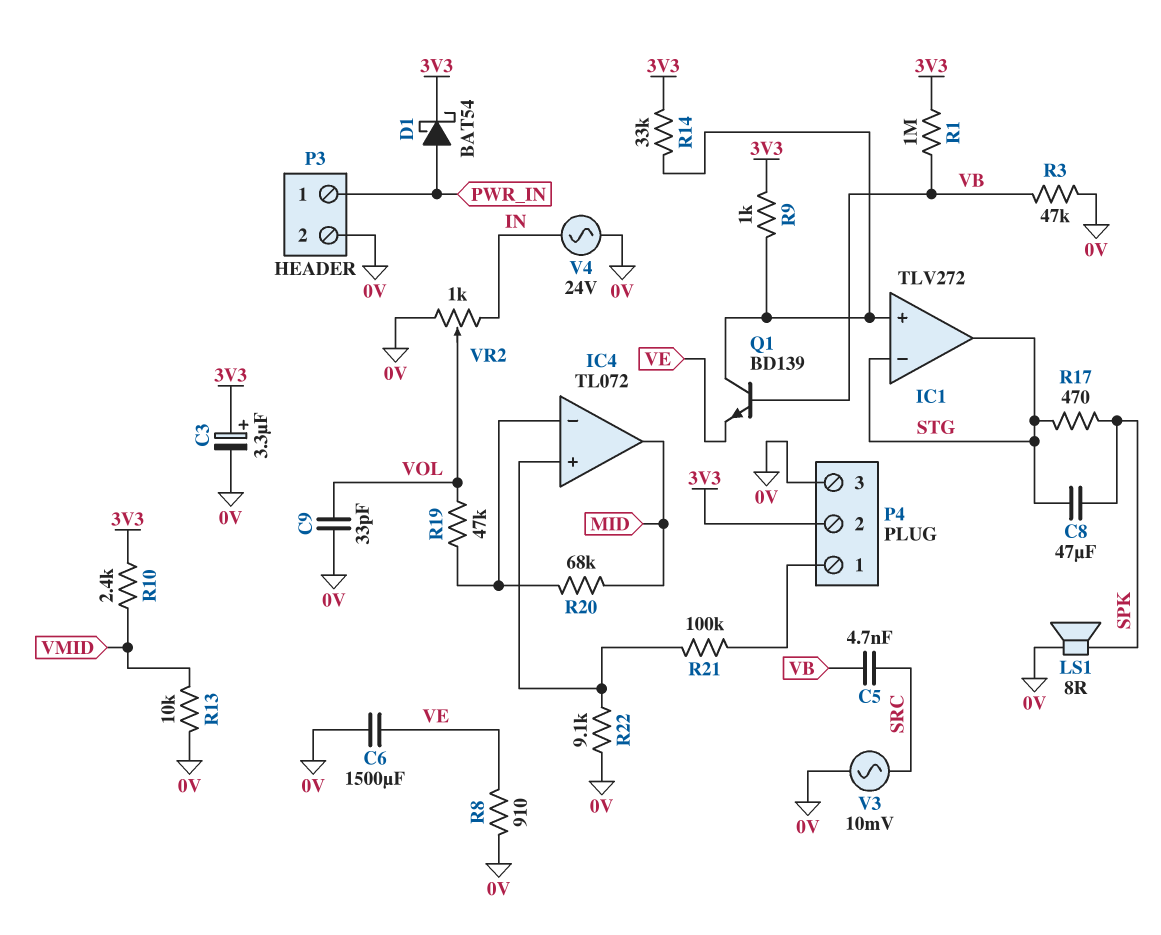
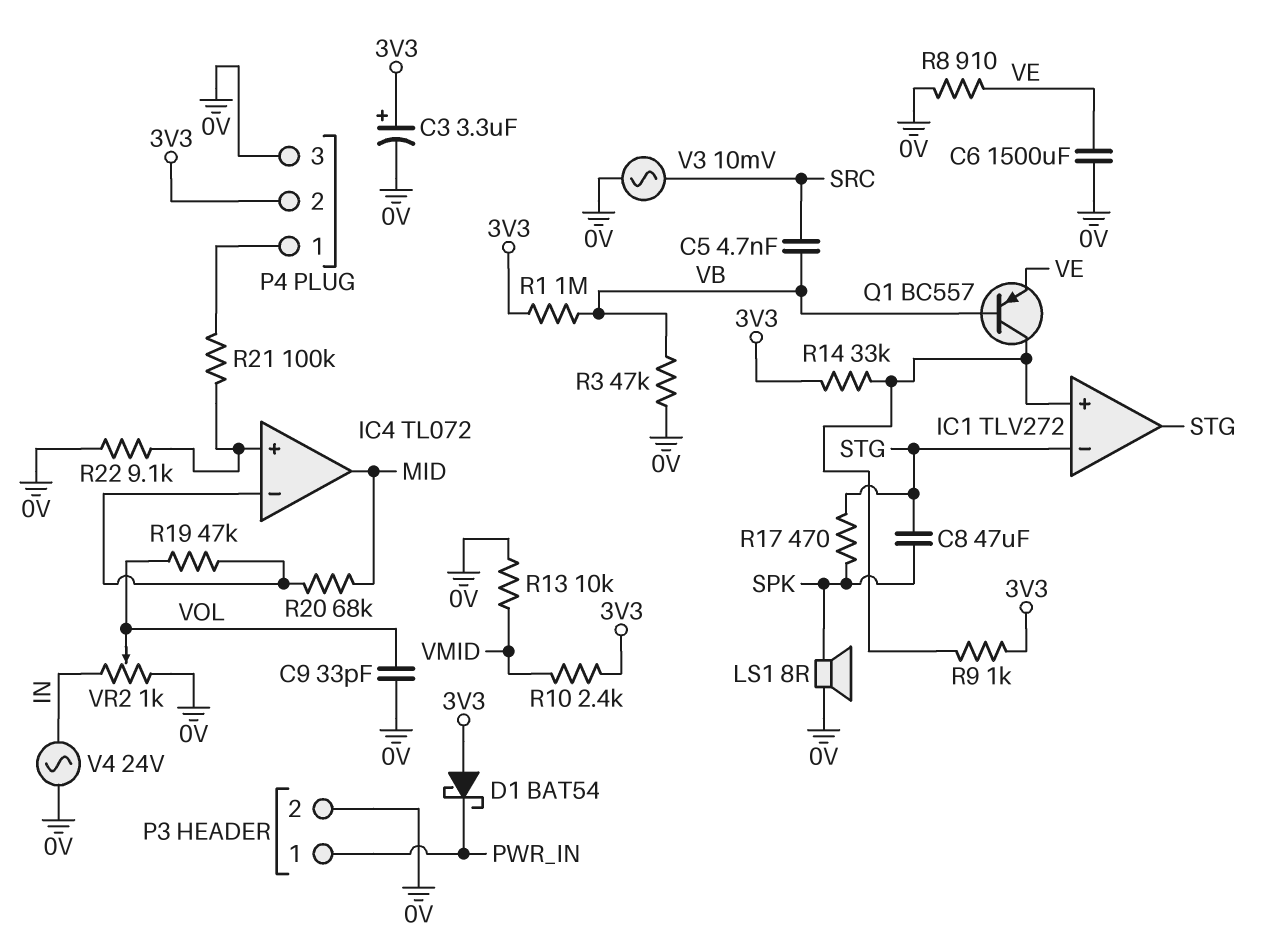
D1: schottky BAT54 (A PWR_IN, K 3V3) -> schottky BAT54 (A 3V3, K PWR_IN)
Q1: NPN BD139 (B VB, C IC1/in+, E VE) -> PNP BC557 (B VB, C IC1/in+, E VE)

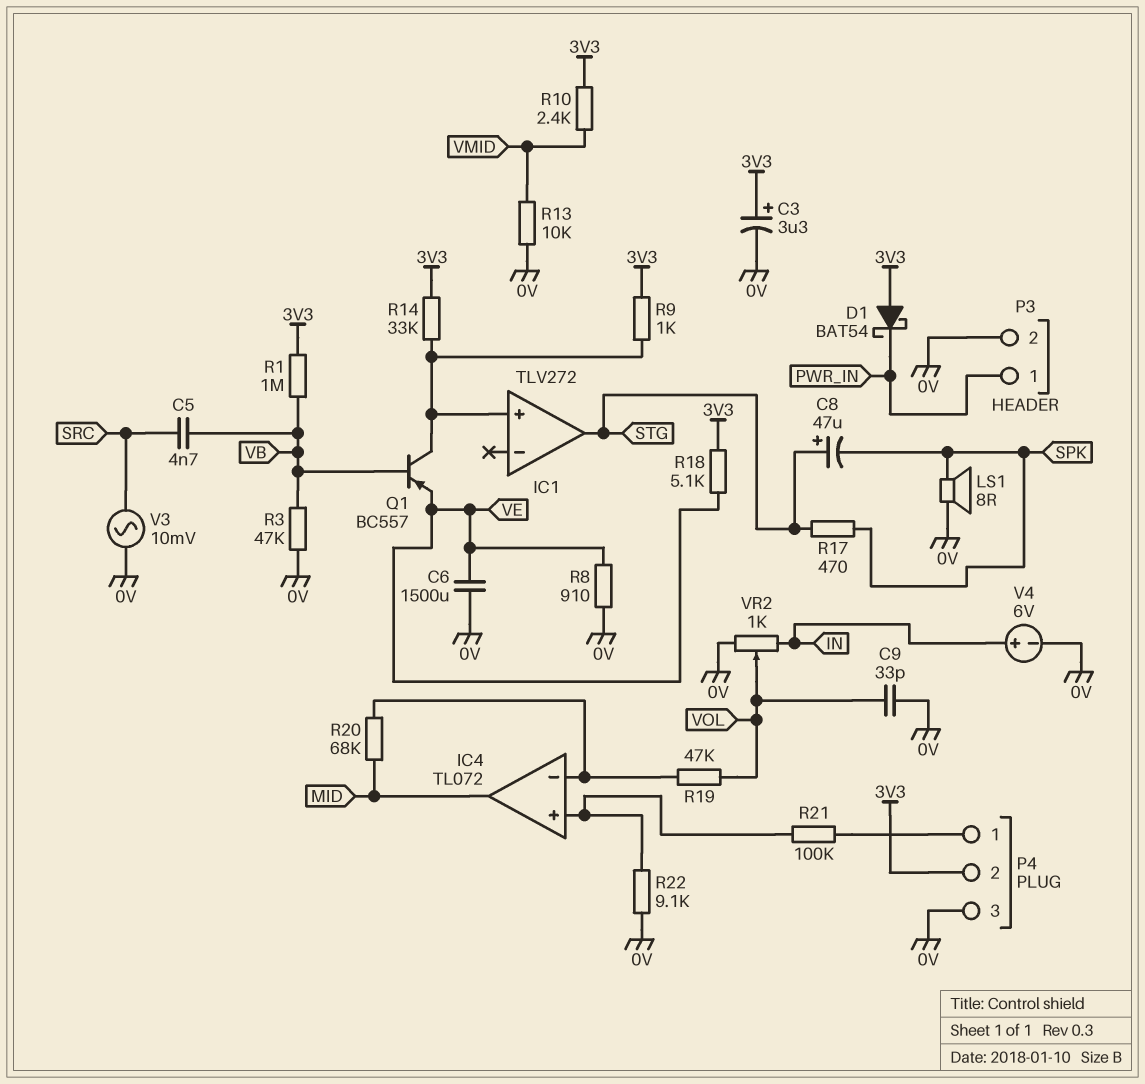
C8: 47uF (SPK, STG) -> 47uF (plus STG, minus SPK)
IC1 pin in-: STG -> none
R18: none -> 5.1k (3V3, VE)
V4: AC 24V (0V, IN) -> 6V (plus IN, minus 0V)

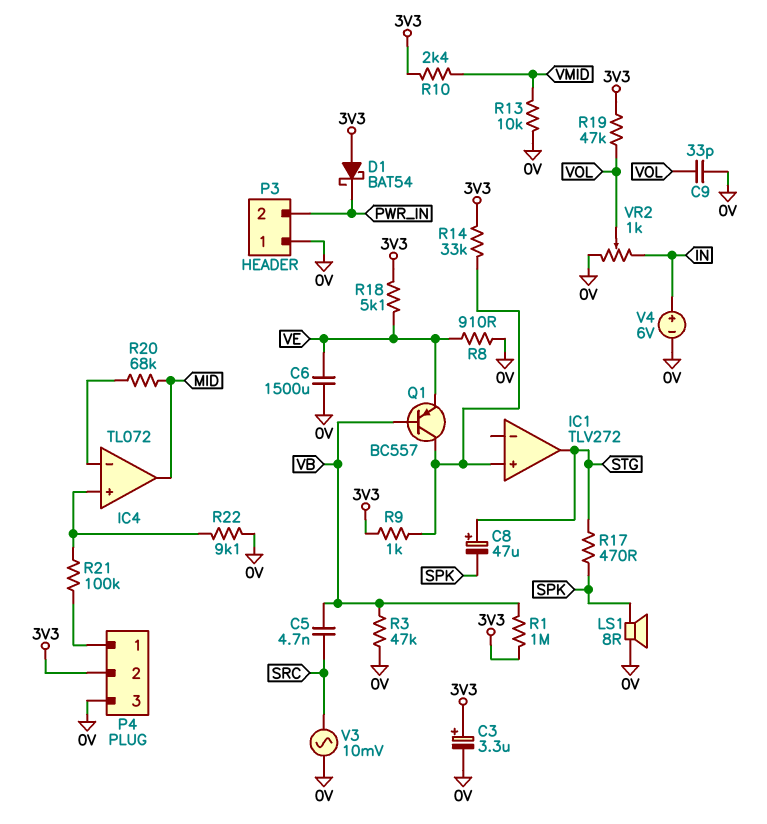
P3 pin 1: PWR_IN -> 0V
P3 pin 2: 0V -> PWR_IN
R19: 47k (IC4/in-, VOL) -> 47k (3V3, VOL)

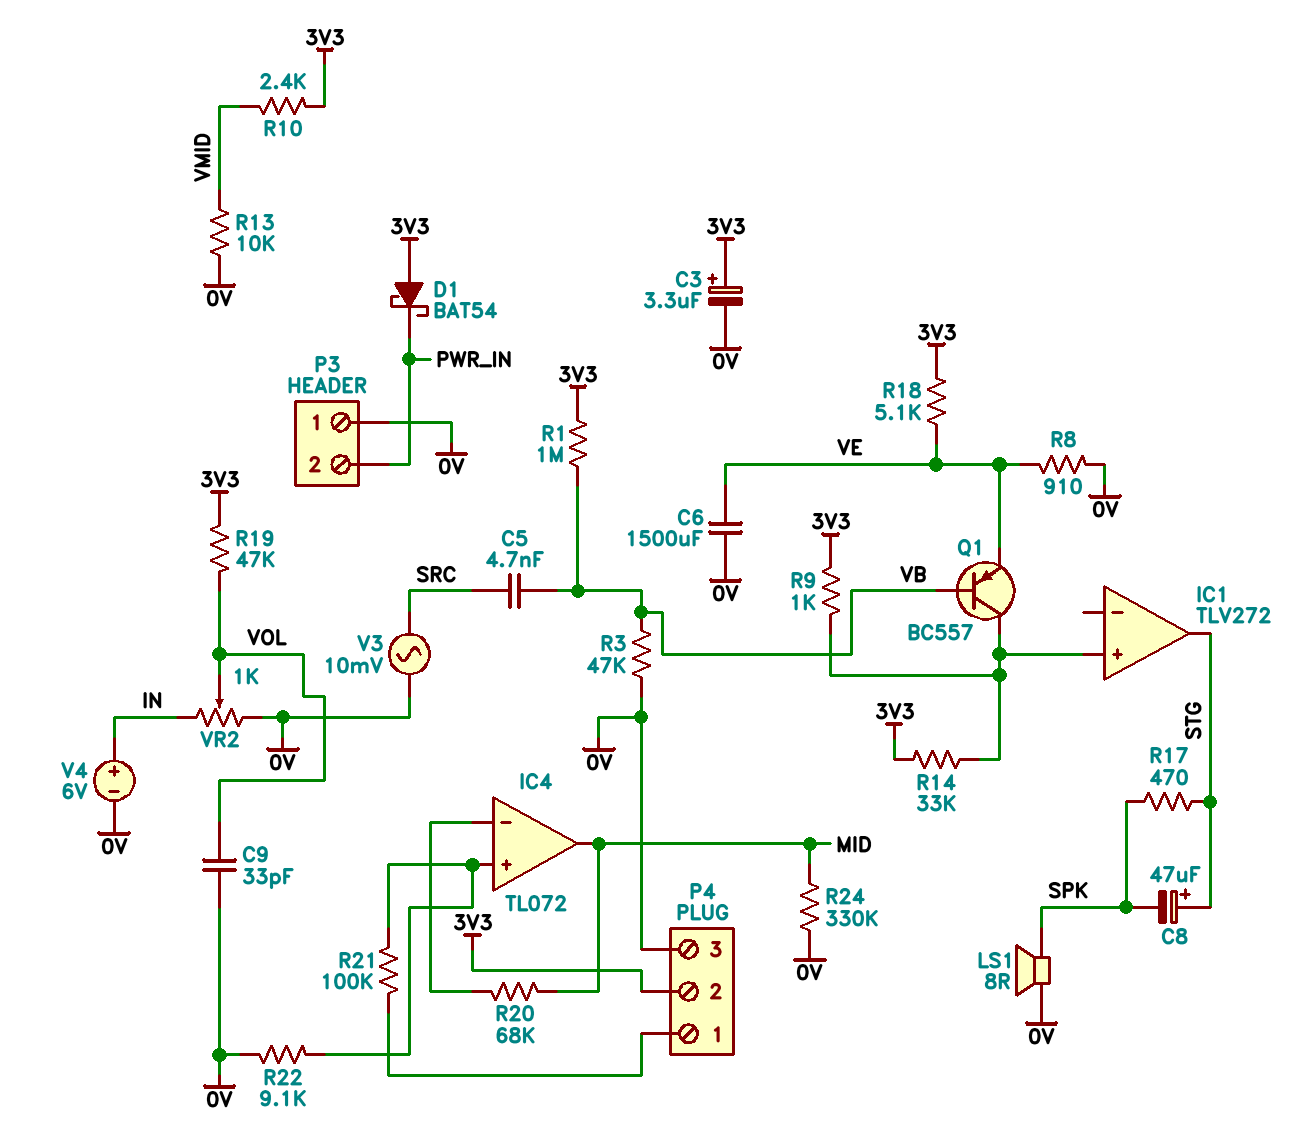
R24: none -> 330k (0V, MID)

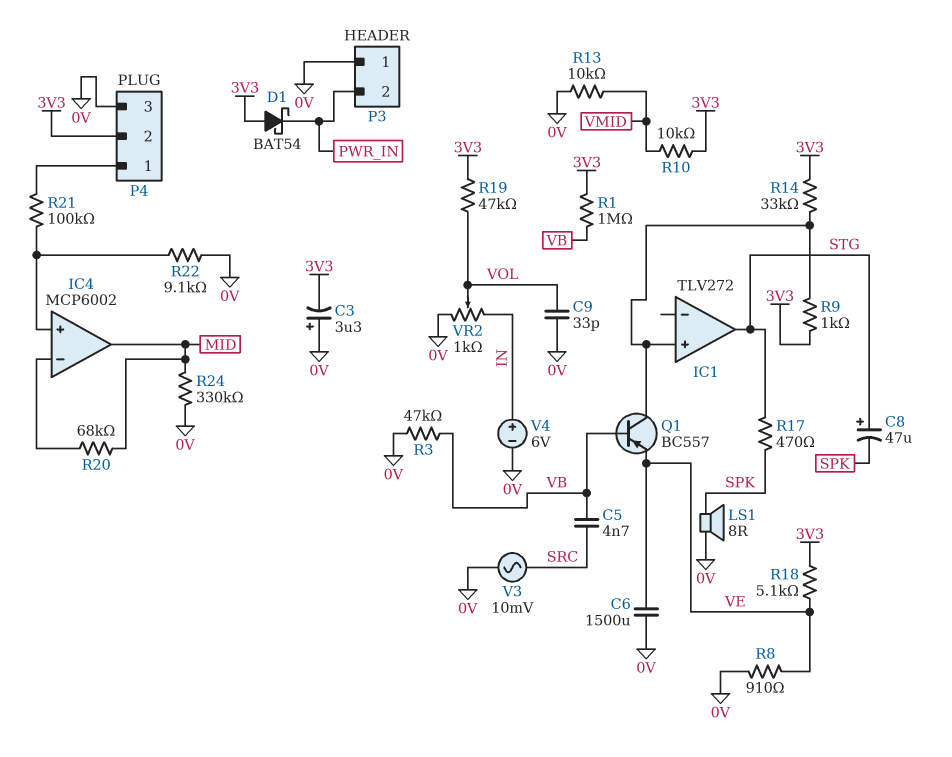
C3: 3.3uF (plus 3V3, minus 0V) -> 3.3uF (plus 0V, minus 3V3)
IC4: TL072 -> MCP6002
R10: 2.4k (3V3, VMID) -> 10k (3V3, VMID)

